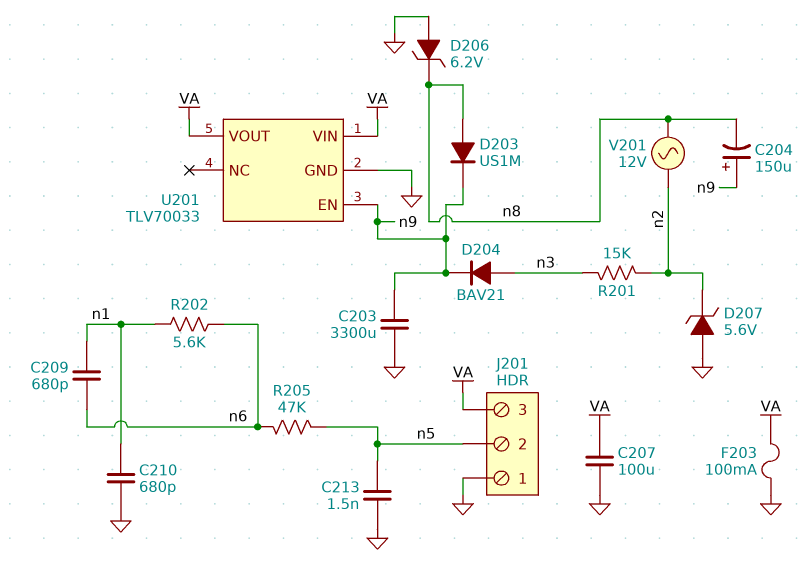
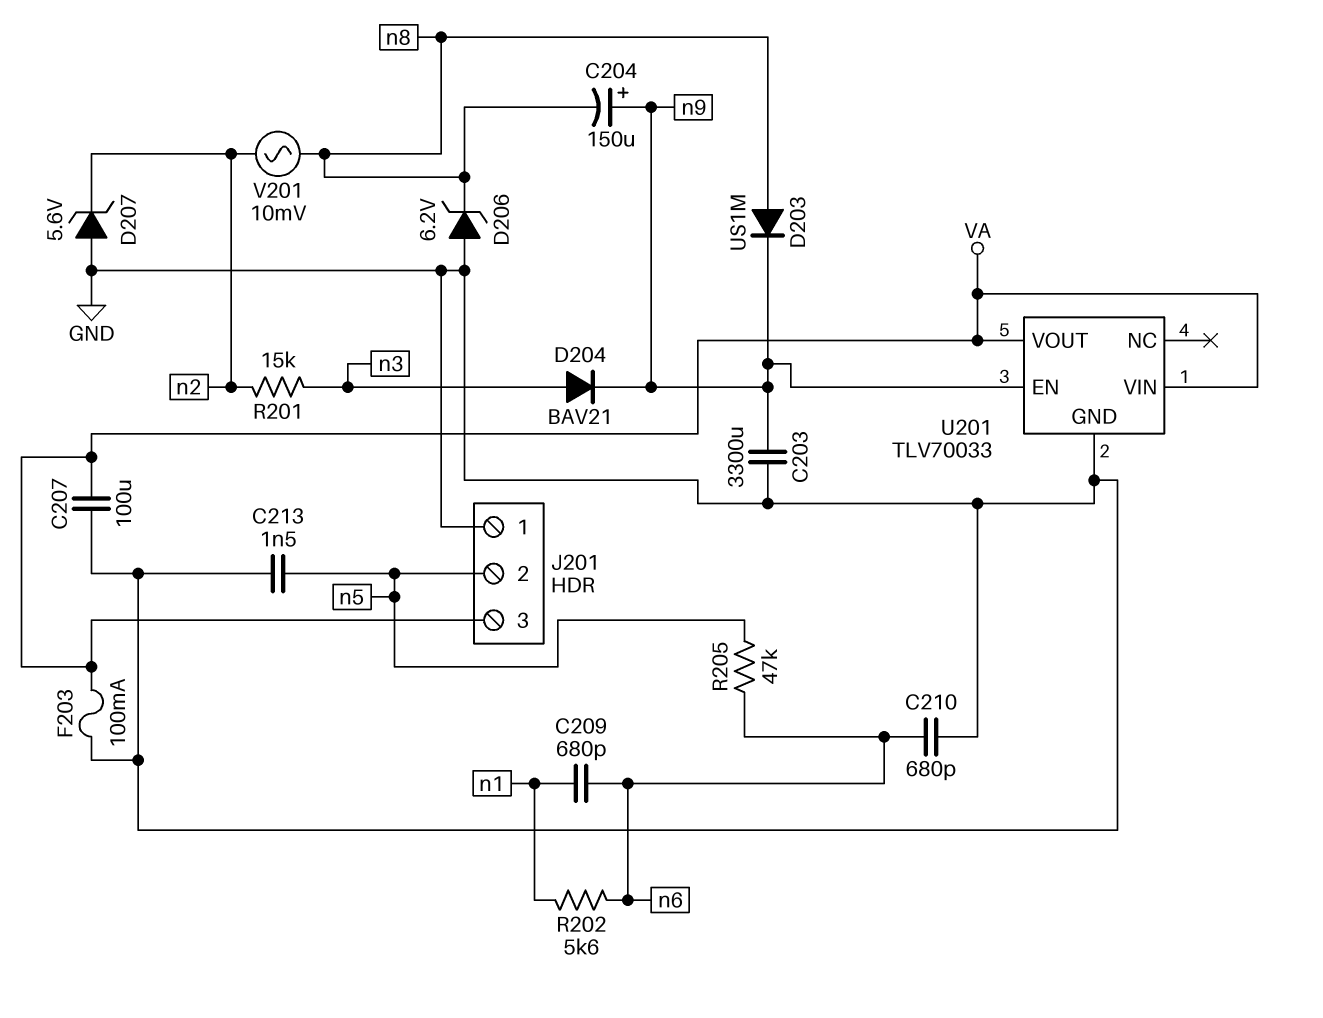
C210: 680pF (GND, n1) -> 680pF (GND, n6)
V201: AC 12V (n2, n8) -> AC 10mV (n2, n8)

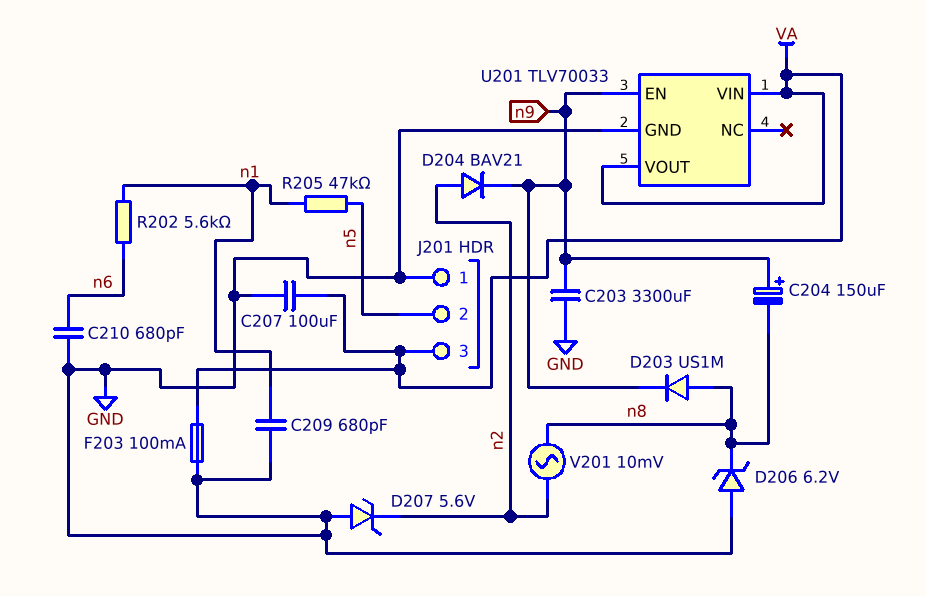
C209: 680pF (n1, n6) -> 680pF (GND, n1)
C213: 1.5nF (GND, n5) -> none
D204: diode BAV21 (A n3, K n9) -> diode BAV21 (A n2, K n9)
R201: 15k (n2, n3) -> none
R205: 47k (n5, n6) -> 47k (n1, n5)

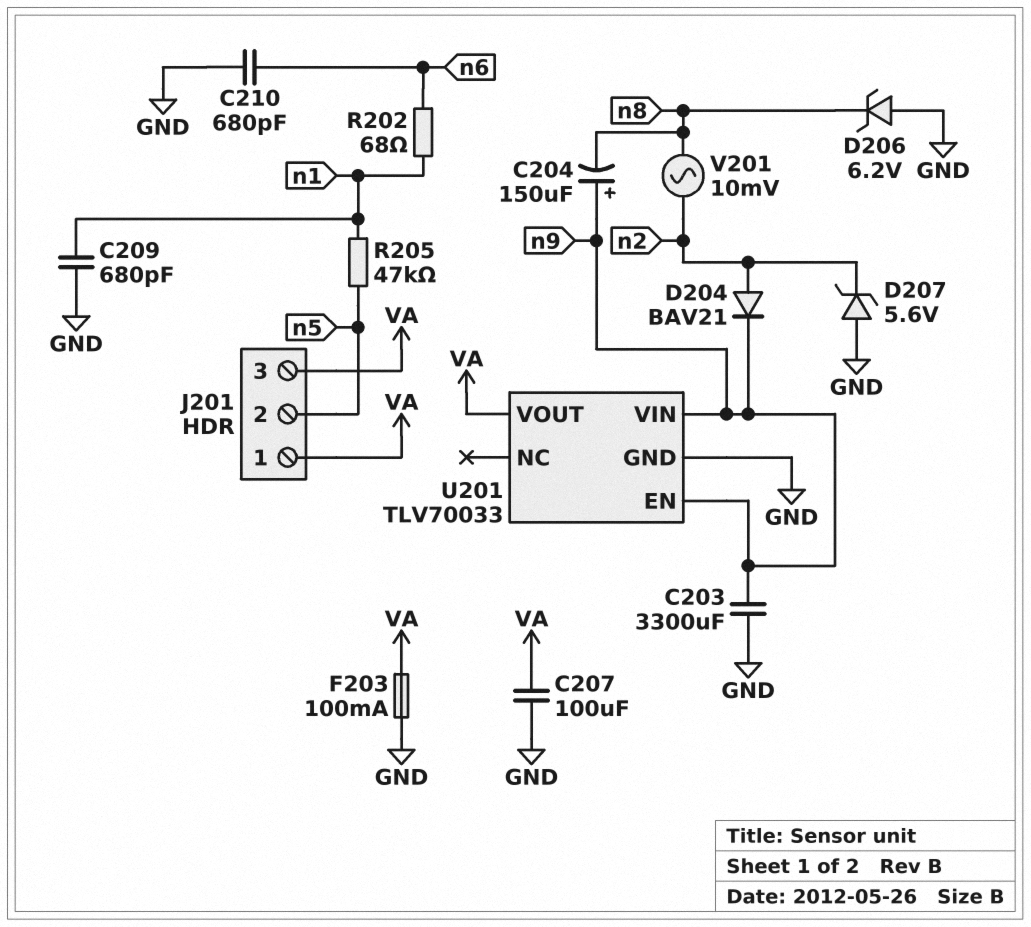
D203: diode US1M (A n8, K n9) -> none
J201 pin 1: GND -> VA
R202: 5.6k (n1, n6) -> 68 (n1, n6)
U201 pin VIN: VA -> n9

